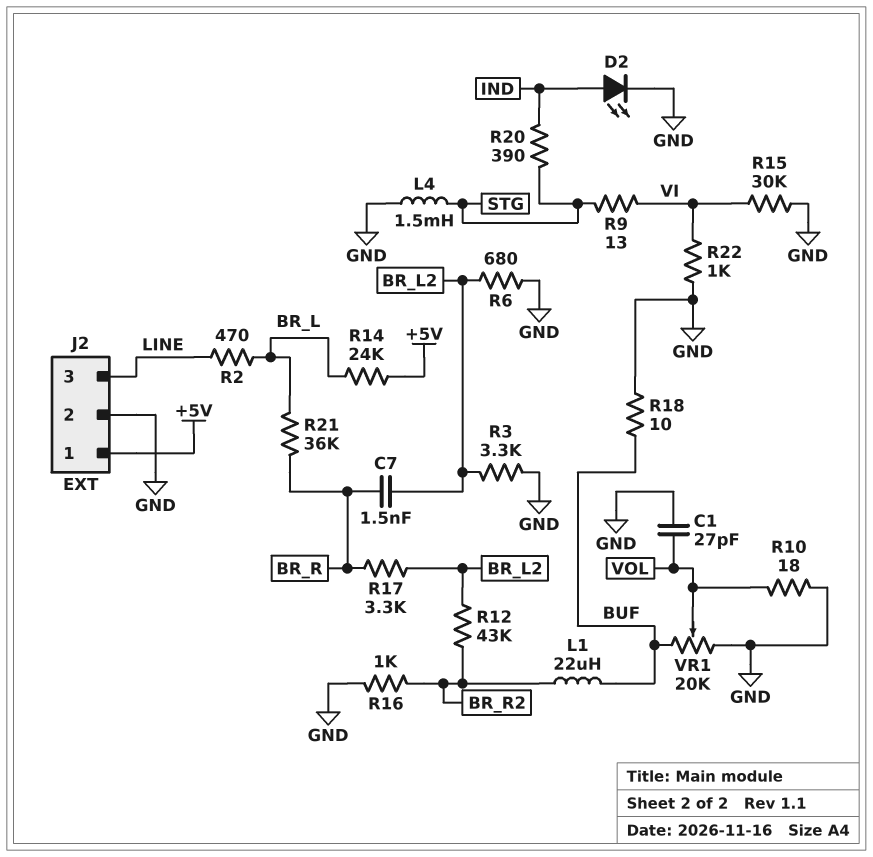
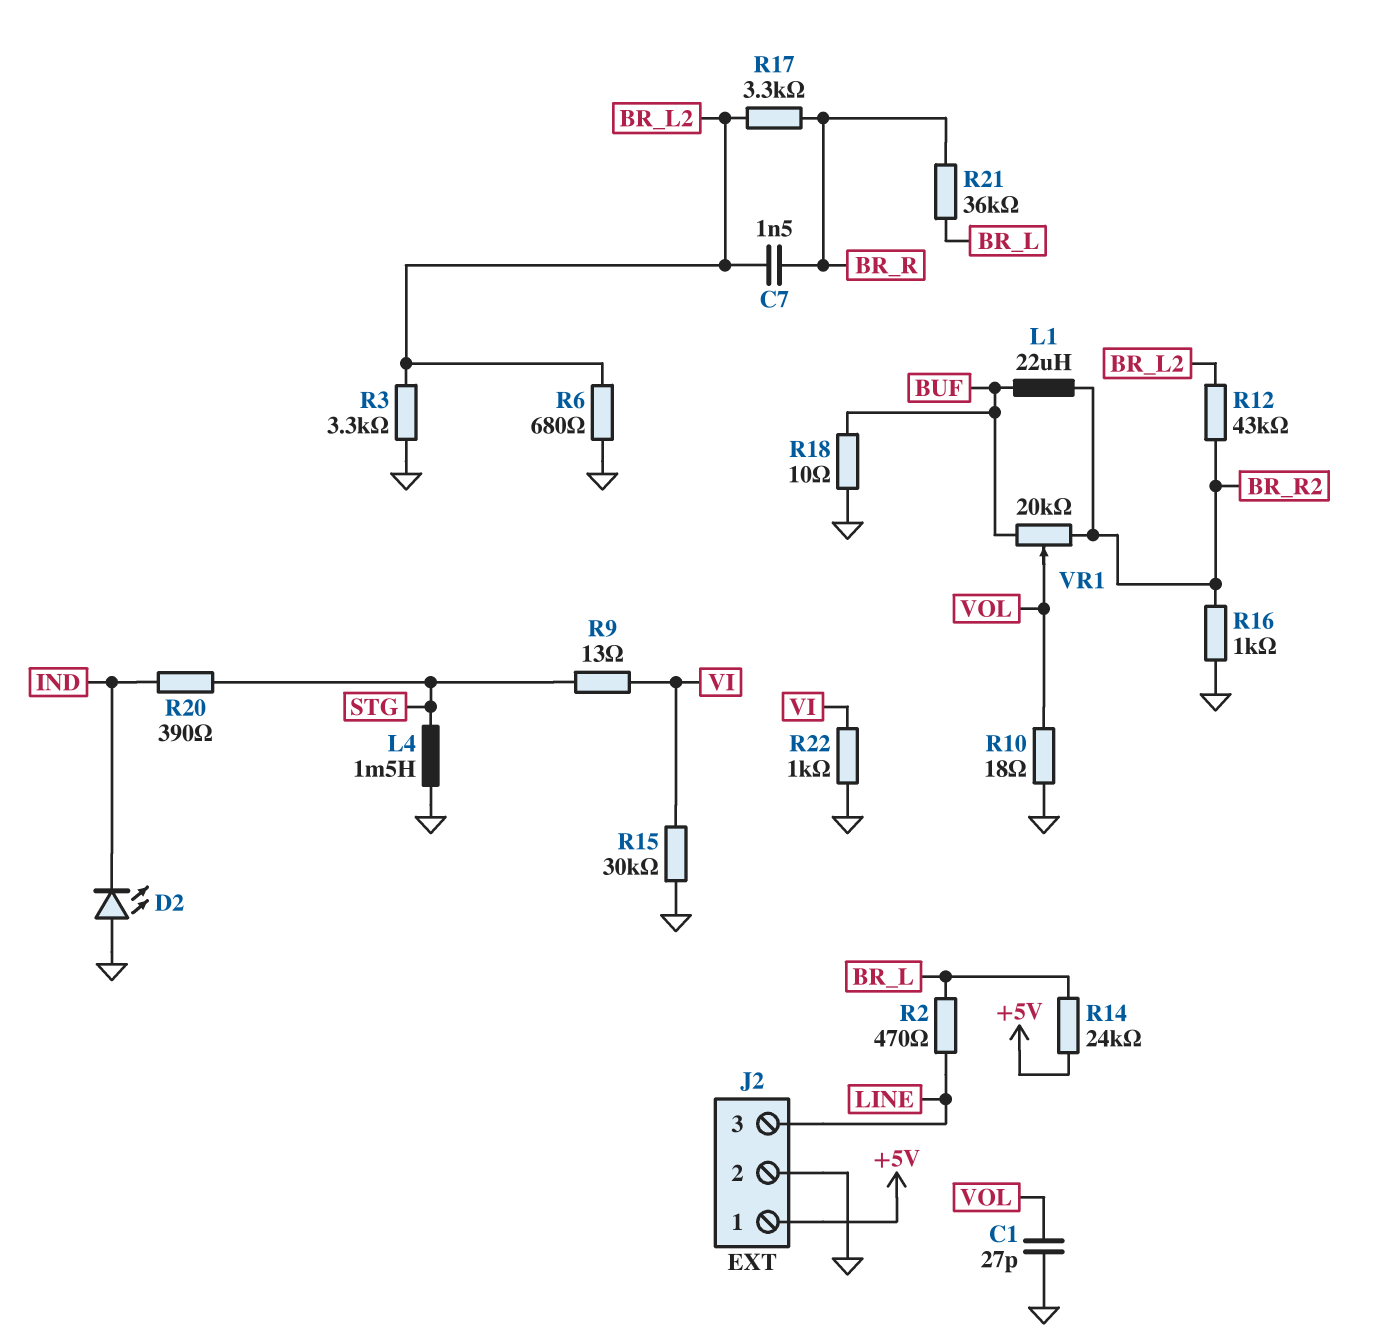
D2: LED (A IND, K GND) -> LED (A GND, K IND)
VR1: 20k (BUF, GND, wiper VOL) -> 20k (BR_R2, BUF, wiper VOL)

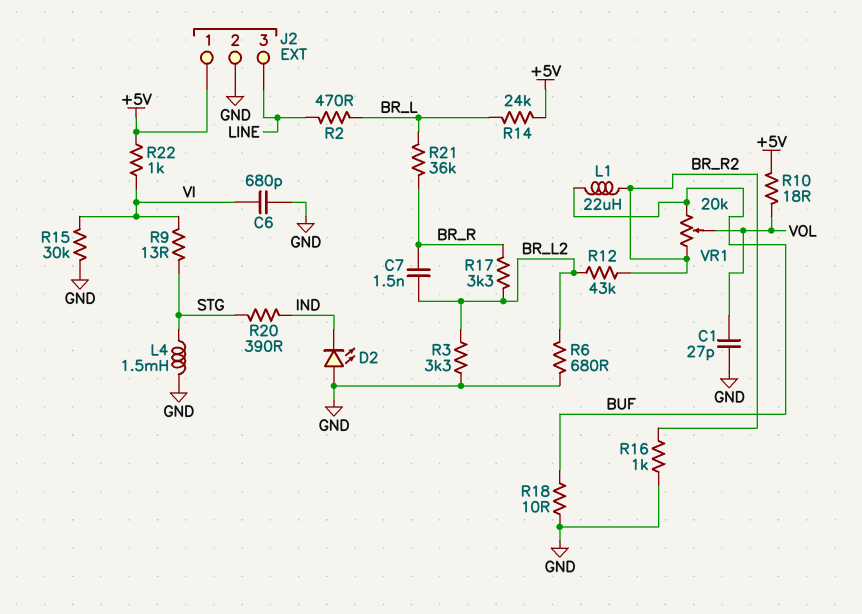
C6: none -> 680pF (GND, VI)
R10: 18 (GND, VOL) -> 18 (+5V, VOL)
R22: 1k (GND, VI) -> 1k (+5V, VI)

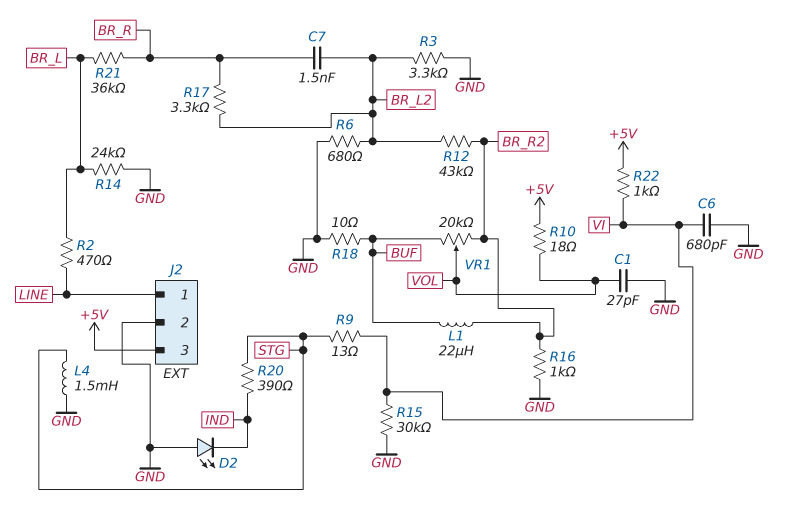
J2 pin 1: +5V -> LINE
J2 pin 3: LINE -> +5V
R14: 24k (+5V, BR_L) -> 24k (BR_L, GND)

